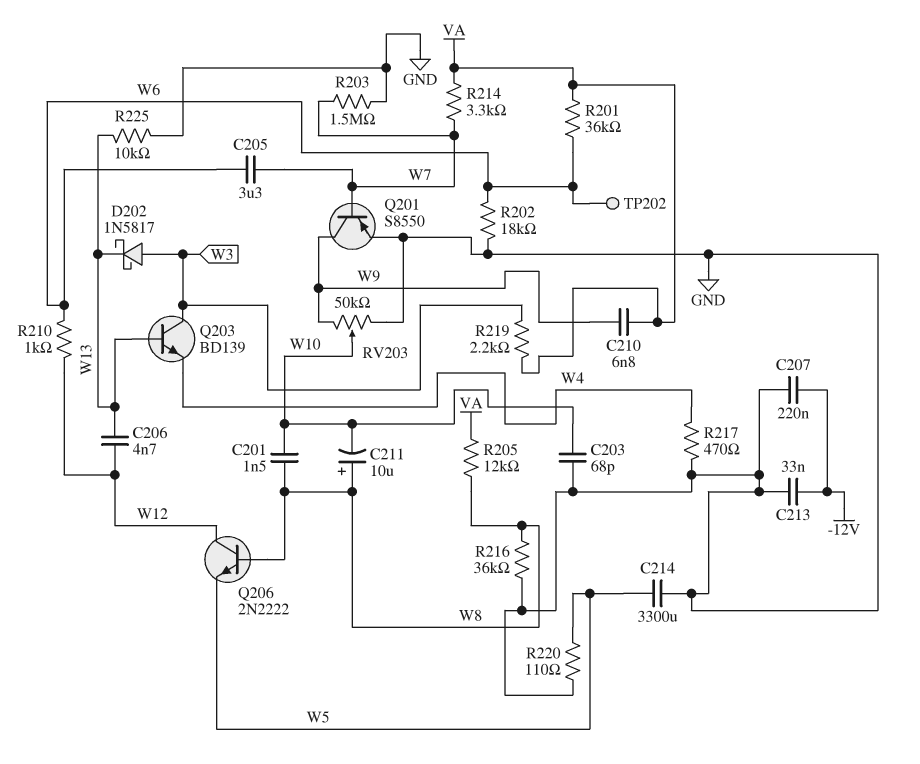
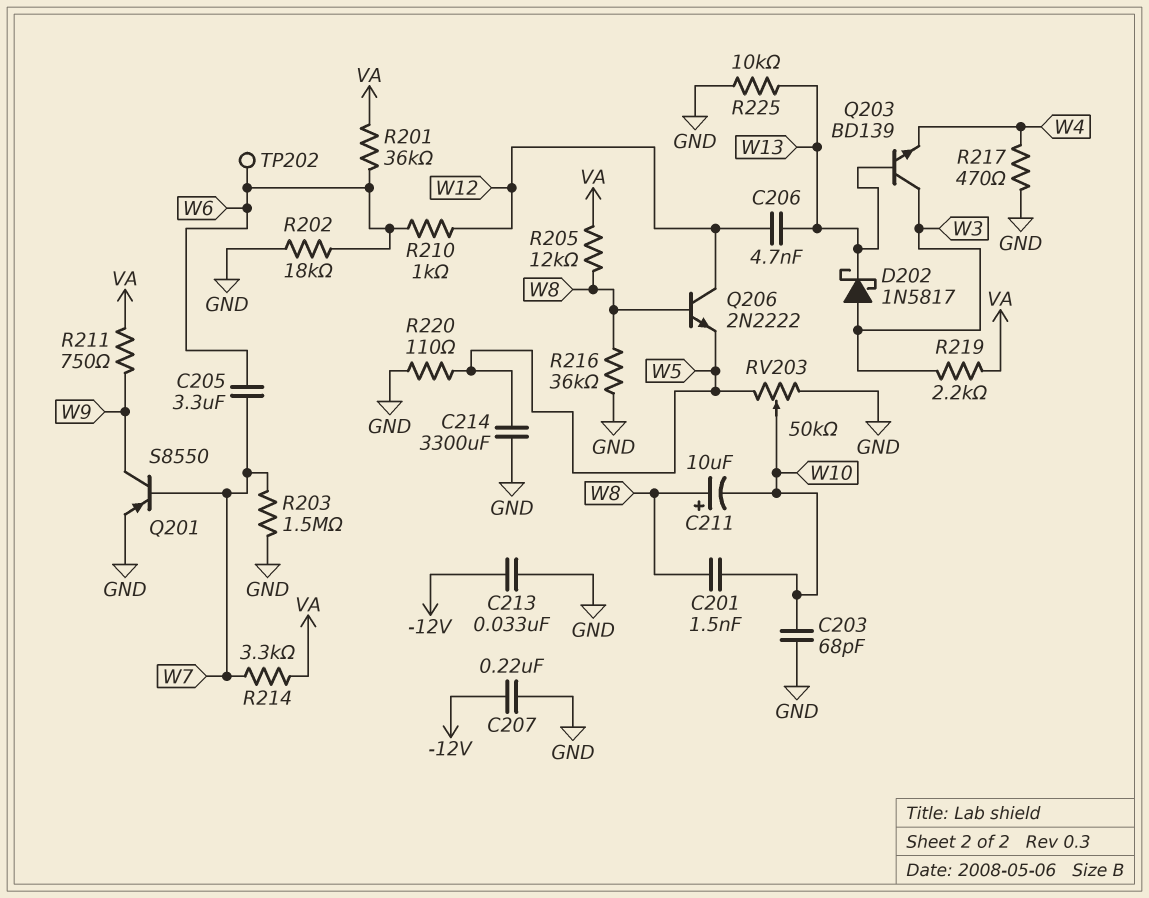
C210: 6.8nF (VA, W9) -> none
R211: none -> 750 (VA, W9)
RV203: 50k (GND, W9, wiper W10) -> 50k (GND, W5, wiper W10)

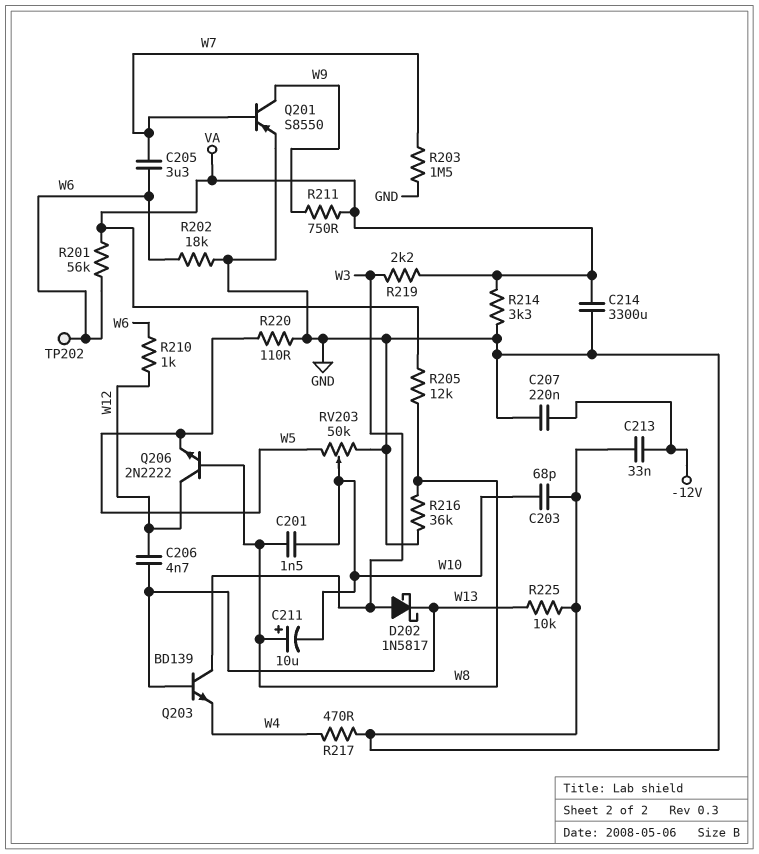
C214: 3300uF (GND, W5) -> 3300uF (GND, VA)
R201: 36k (VA, W6) -> 56k (VA, W6)
R214: 3.3k (VA, W7) -> 3.3k (GND, VA)

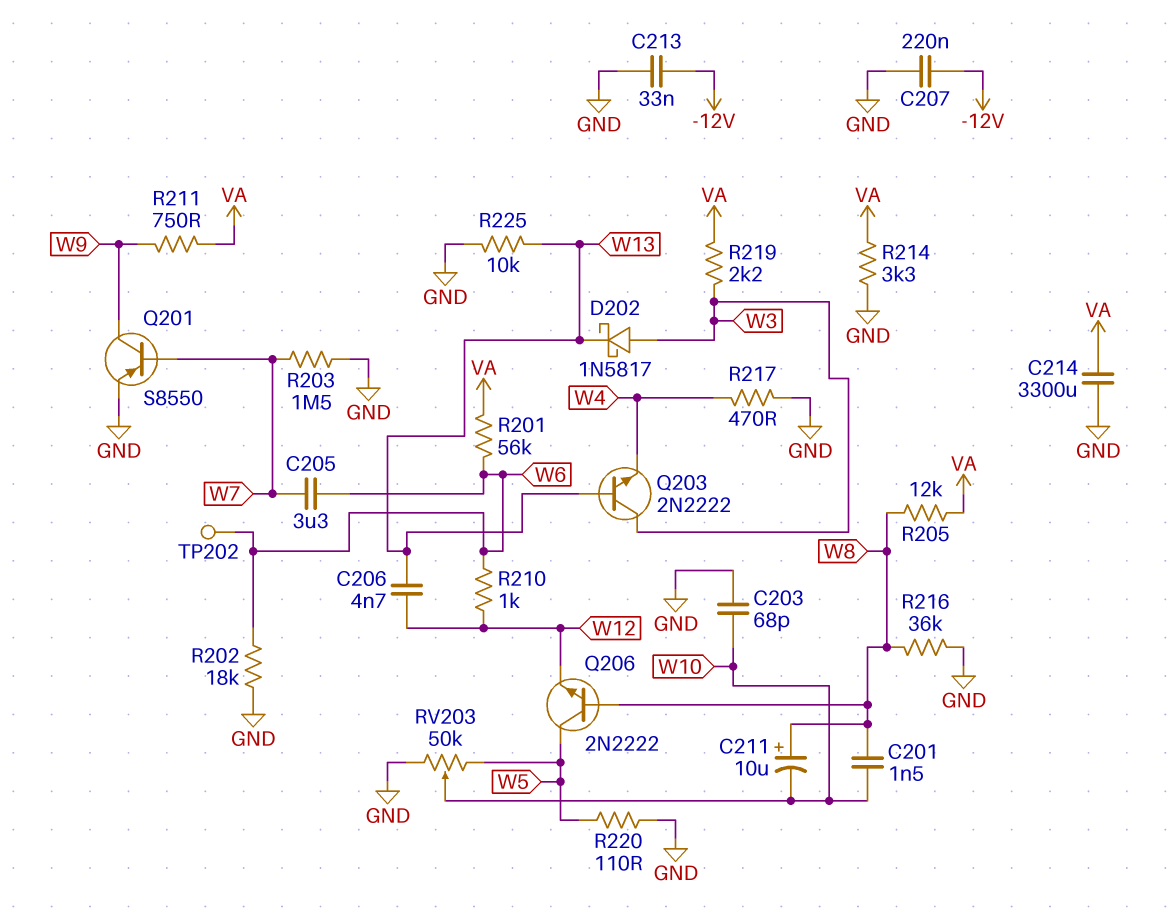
Q203: NPN BD139 (B W13, C W3, E W4) -> NPN 2N2222 (B W13, C W3, E W4)
Q206: NPN 2N2222 (B W8, C W12, E W5) -> NPN 2N2222 (B W8, C W5, E W12)

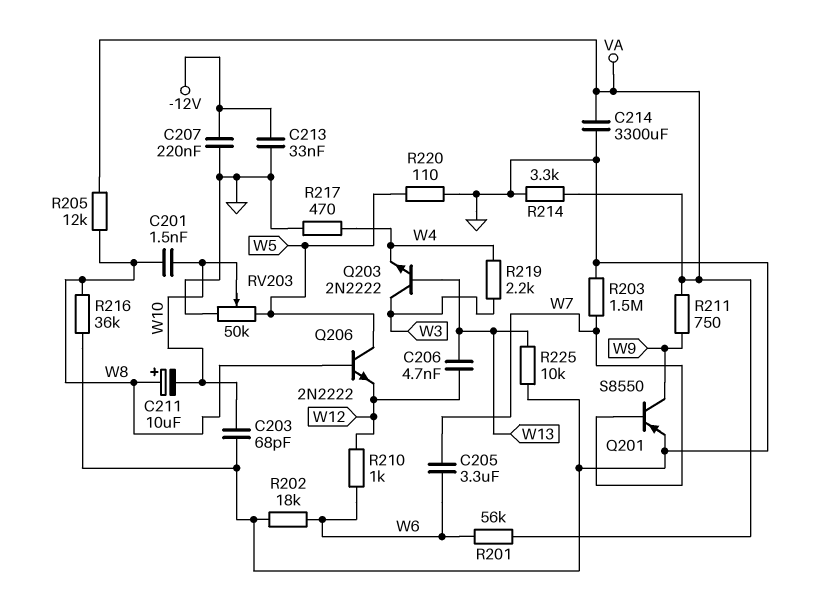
D202: schottky 1N5817 (A W3, K W13) -> none
R219: 2.2k (VA, W3) -> 2.2k (W3, W4)
TP202: test point (W6) -> none

